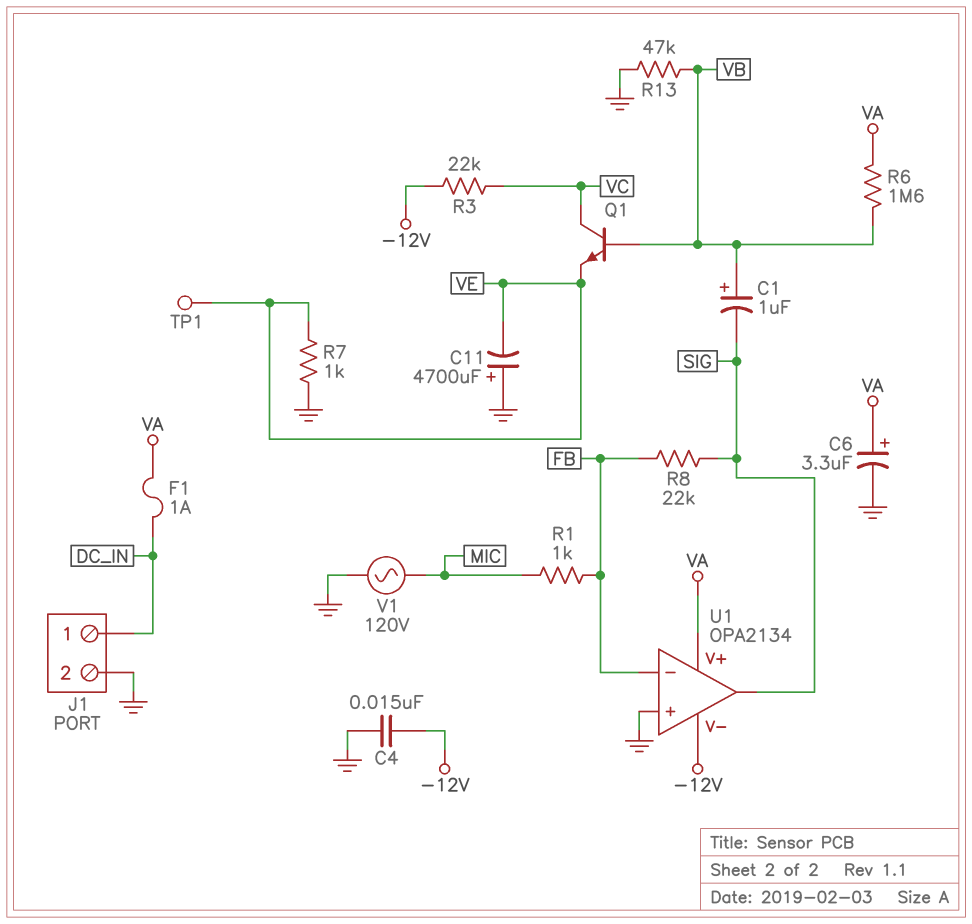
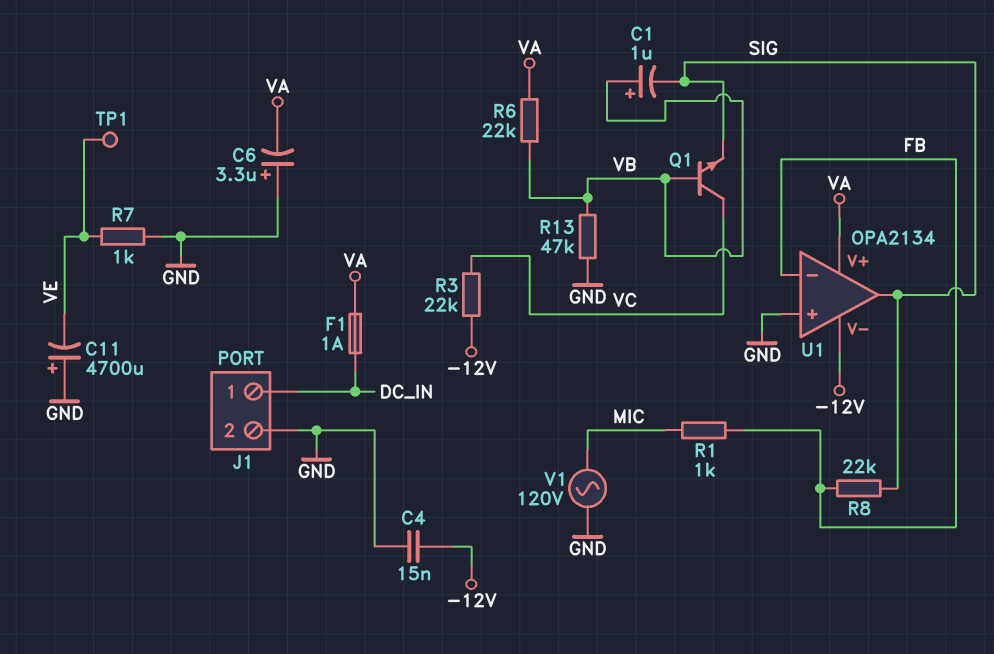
C6: 3.3uF (plus VA, minus GND) -> 3.3uF (plus GND, minus VA)
Q1: NPN (B VB, C VC, E VE) -> NPN (B VB, C VC, E SIG)
R6: 1.6M (VA, VB) -> 22k (VA, VB)

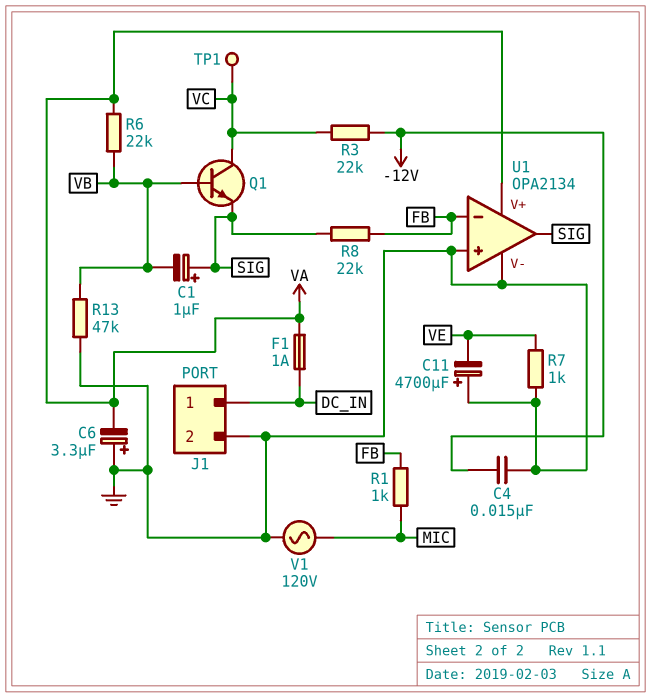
C1: 1uF (plus VB, minus SIG) -> 1uF (plus SIG, minus VB)
TP1: test point (VE) -> test point (VC)
U1 pin V-: -12V -> GND

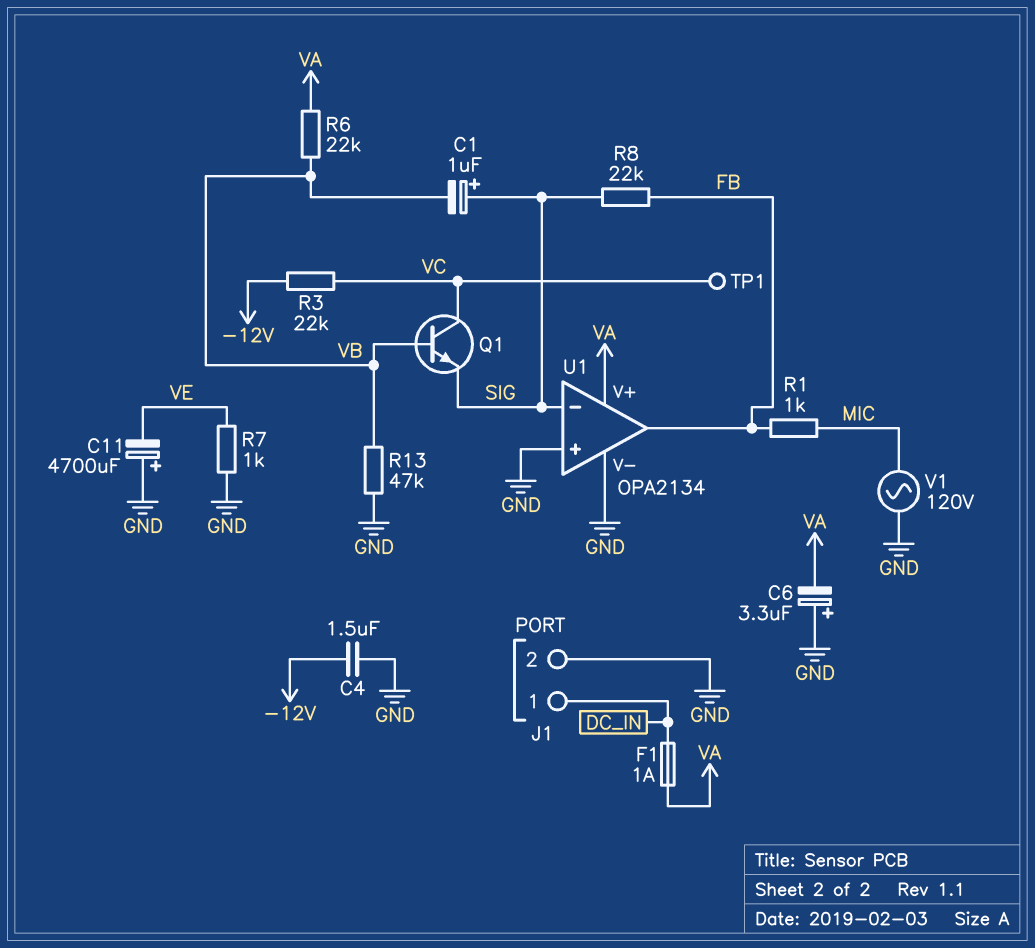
C4: 15nF (-12V, GND) -> 1.5uF (-12V, GND)
U1 pin in-: FB -> SIG
U1 pin out: SIG -> FB

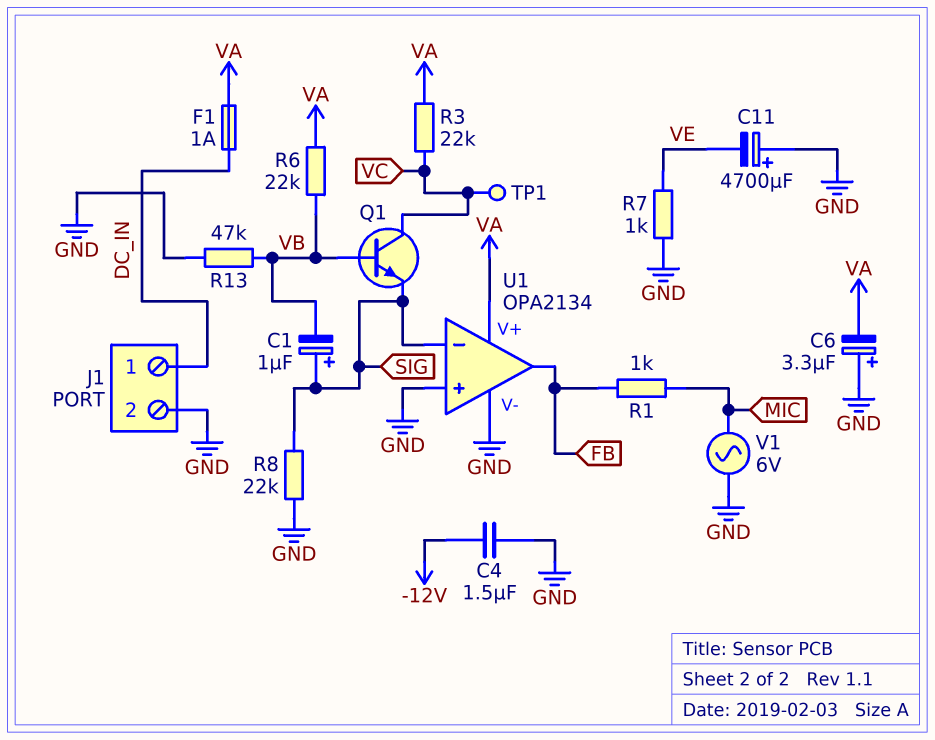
R3: 22k (-12V, VC) -> 22k (VA, VC)
R8: 22k (FB, SIG) -> 22k (GND, SIG)
V1: AC 120V (GND, MIC) -> AC 6V (GND, MIC)

